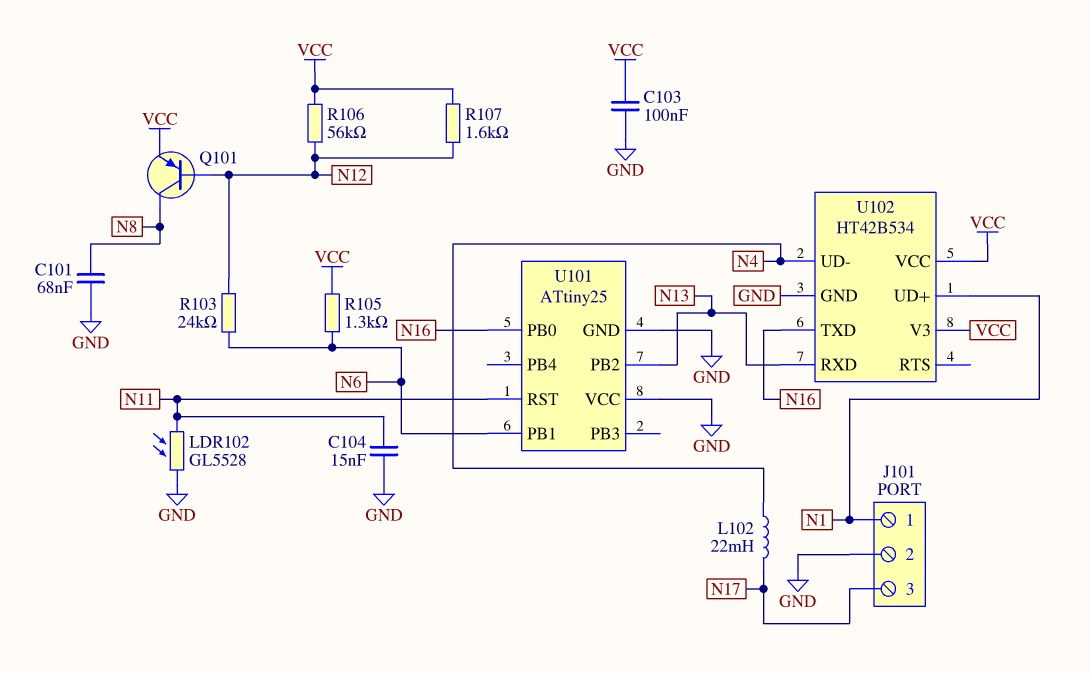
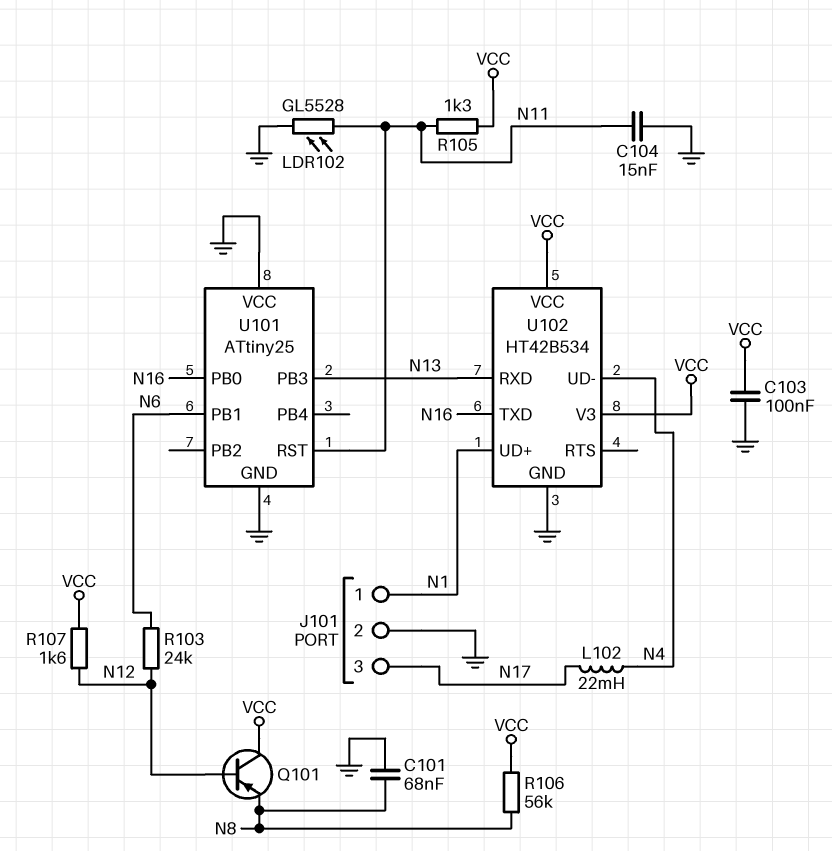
Q101: PNP (B N12, C N8, E VCC) -> PNP (B N12, C VCC, E N8)
R105: 1.3k (N6, VCC) -> 1.3k (N11, VCC)
R106: 56k (N12, VCC) -> 56k (N8, VCC)
U101 pin PB2: N13 -> none
U101 pin PB3: none -> N13

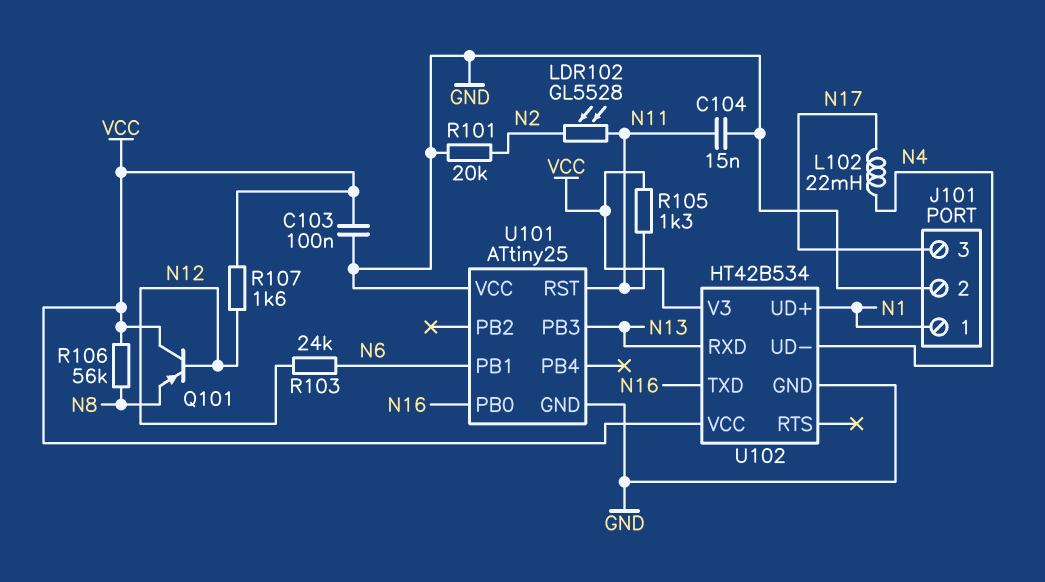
C101: 68nF (GND, N8) -> none
LDR102: GL5528 (GND, N11) -> GL5528 (N2, N11)
R101: none -> 20k (GND, N2)

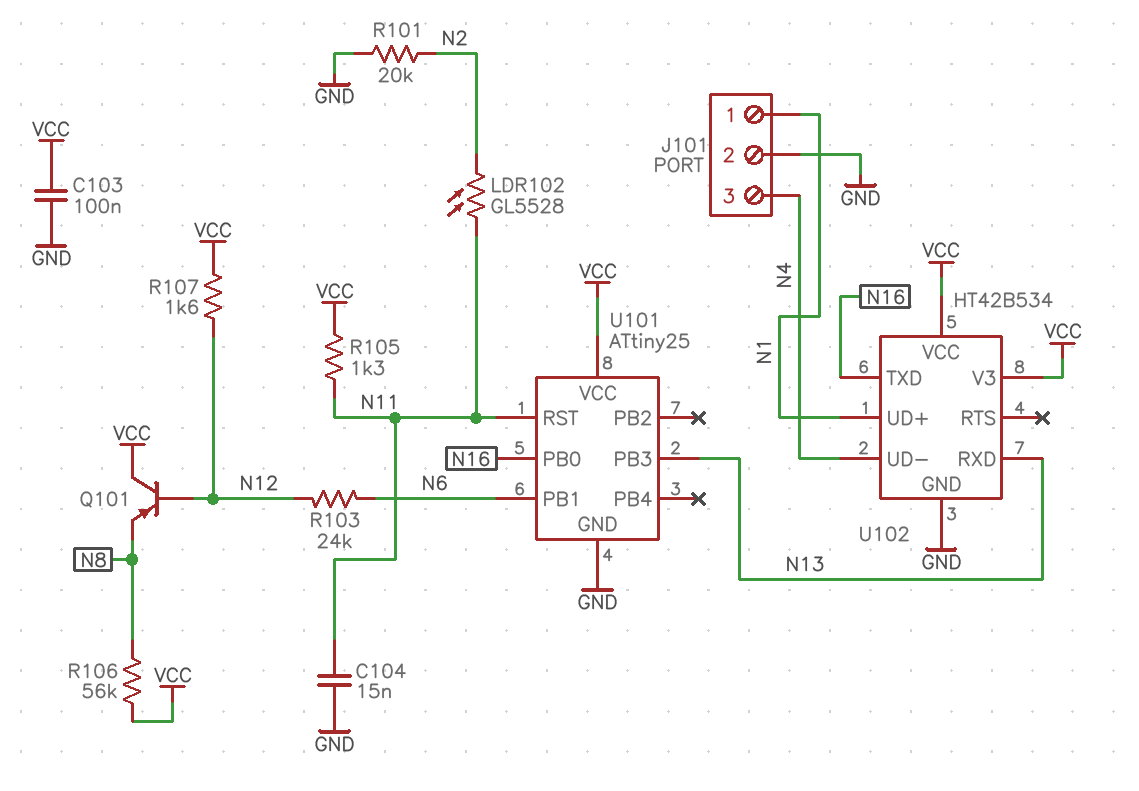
J101 pin 3: N17 -> N4
L102: 22mH (N4, N17) -> none
U101 pin VCC: GND -> VCC

